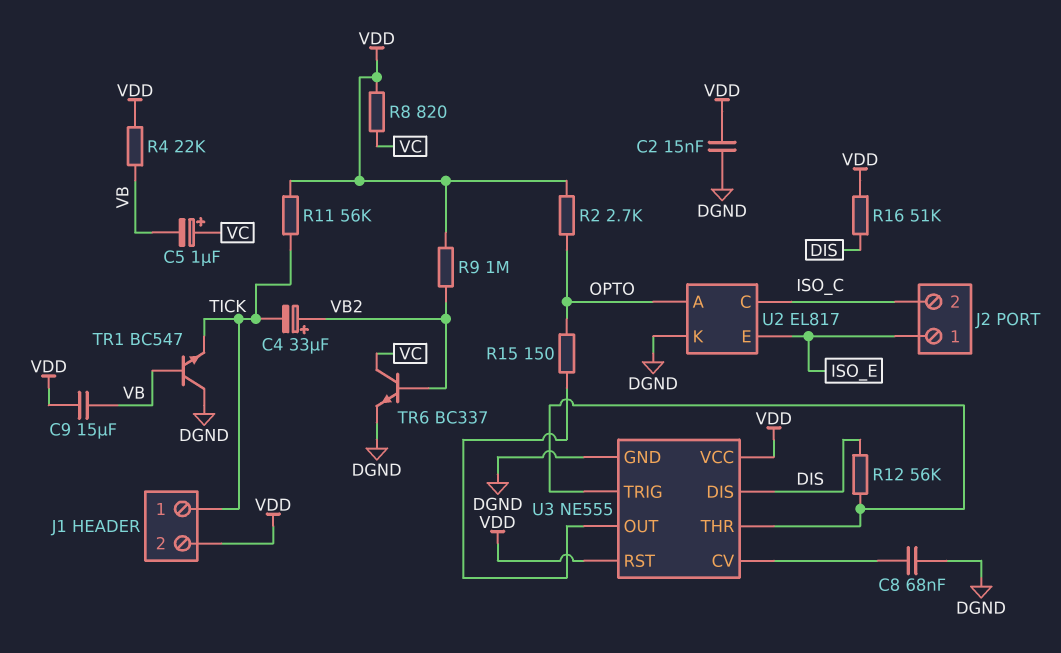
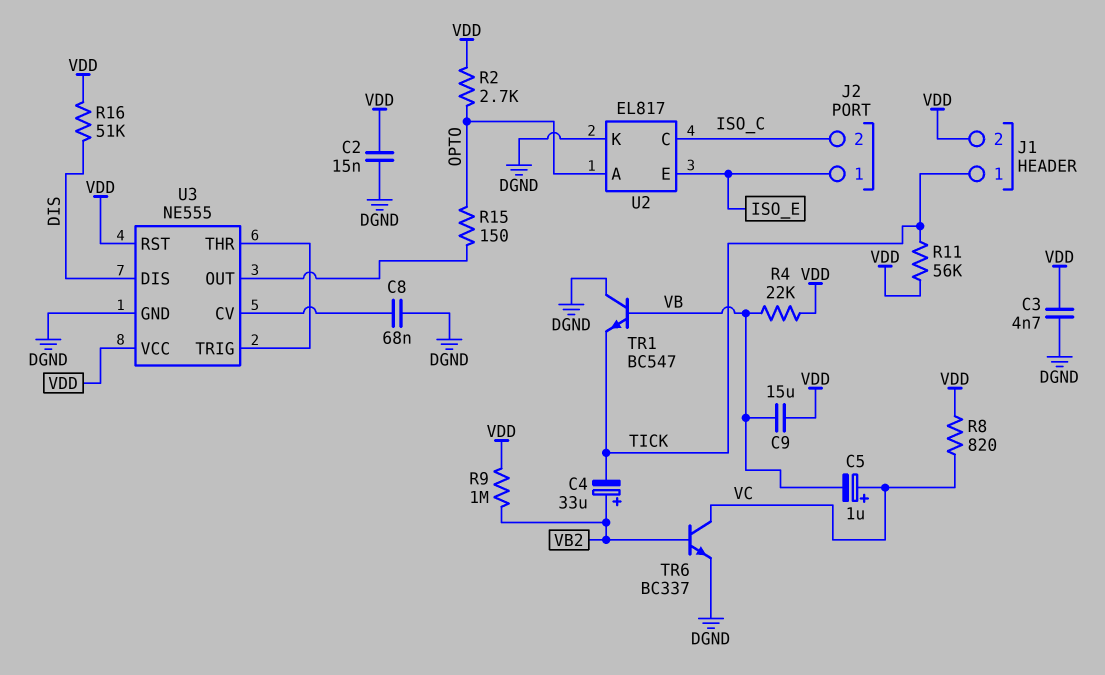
C3: none -> 4.7nF (DGND, VDD)
R12: 56k (DIS, U3/THR) -> none

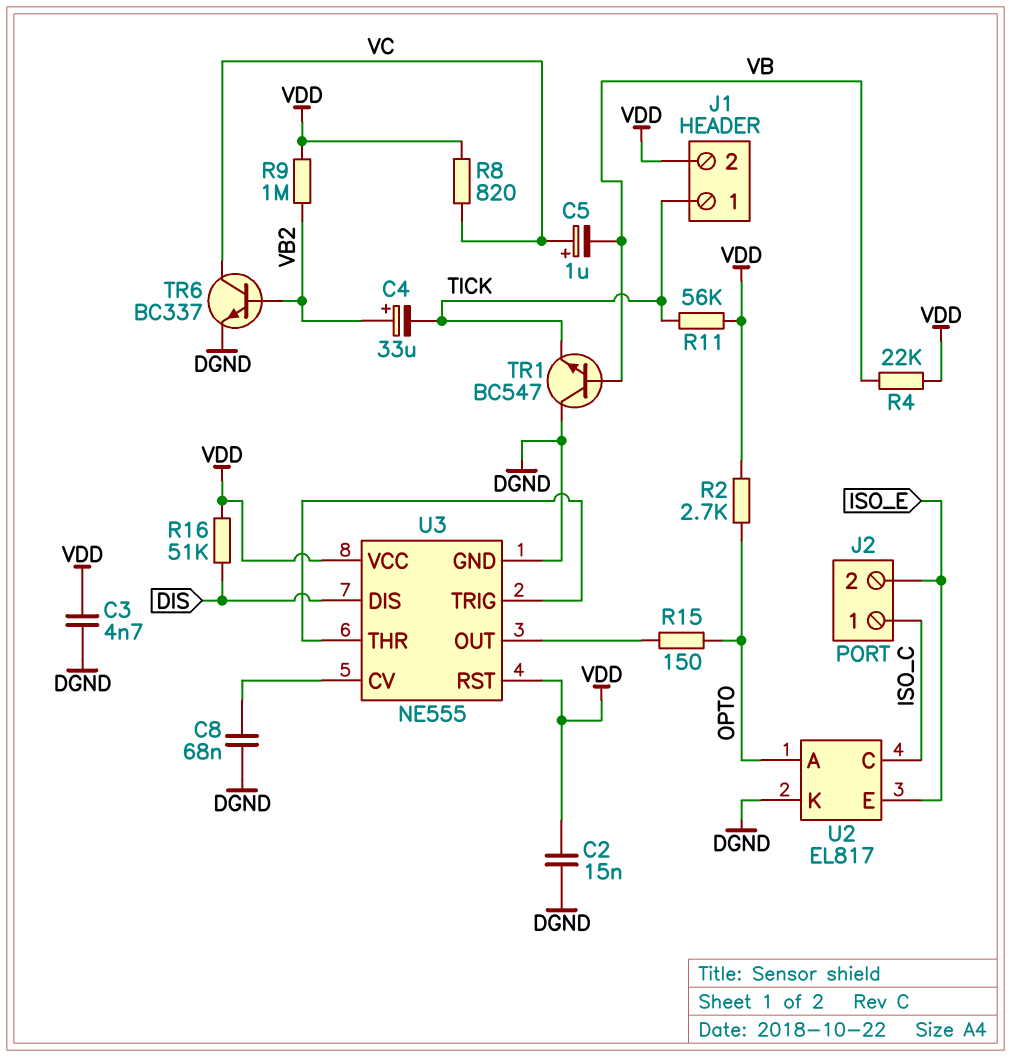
C9: 15uF (VB, VDD) -> none
J2 pin 1: ISO_E -> ISO_C
J2 pin 2: ISO_C -> ISO_E

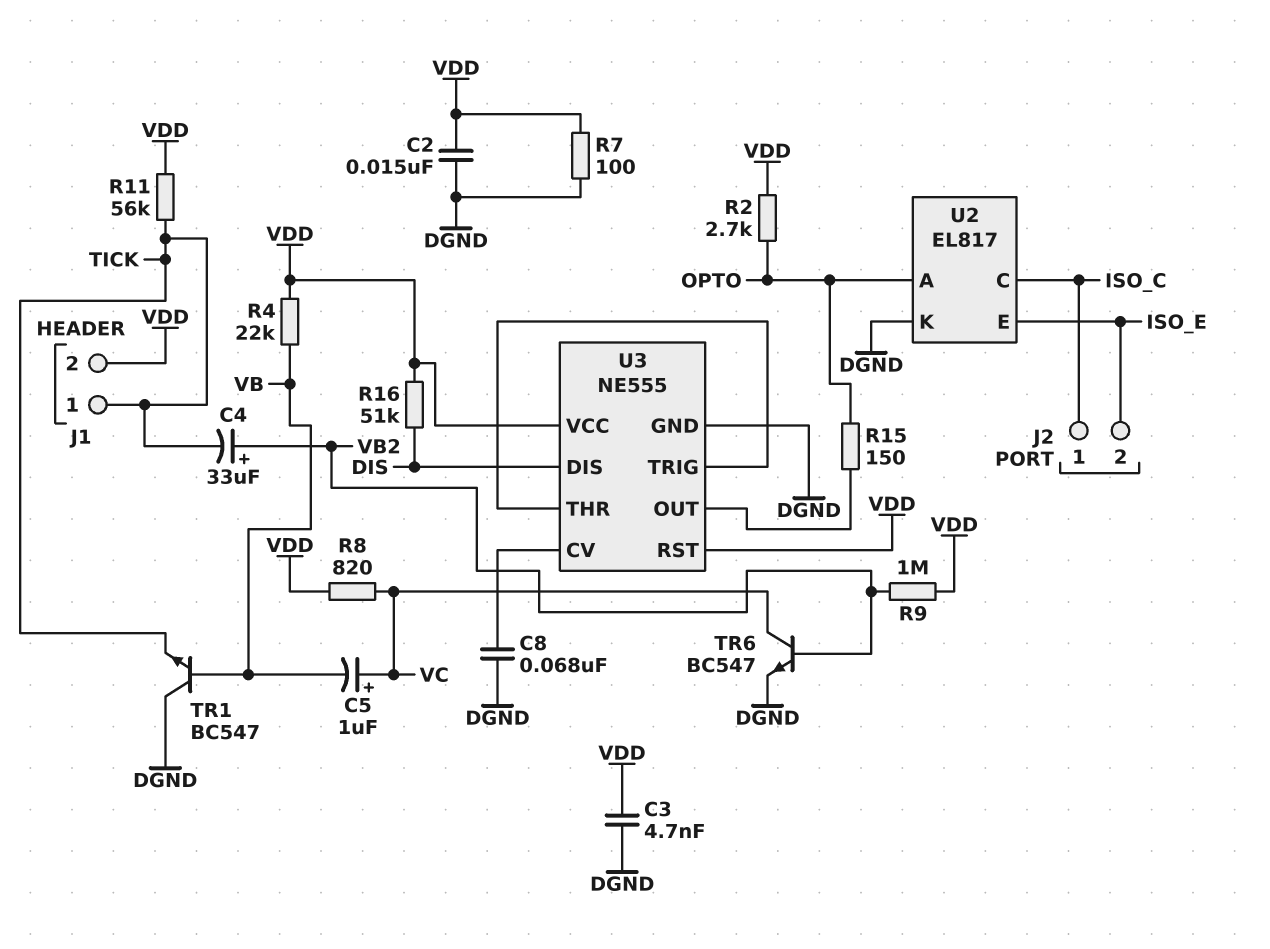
R7: none -> 100 (DGND, VDD)
TR6: NPN BC337 (B VB2, C VC, E DGND) -> NPN BC547 (B VB2, C VC, E DGND)

